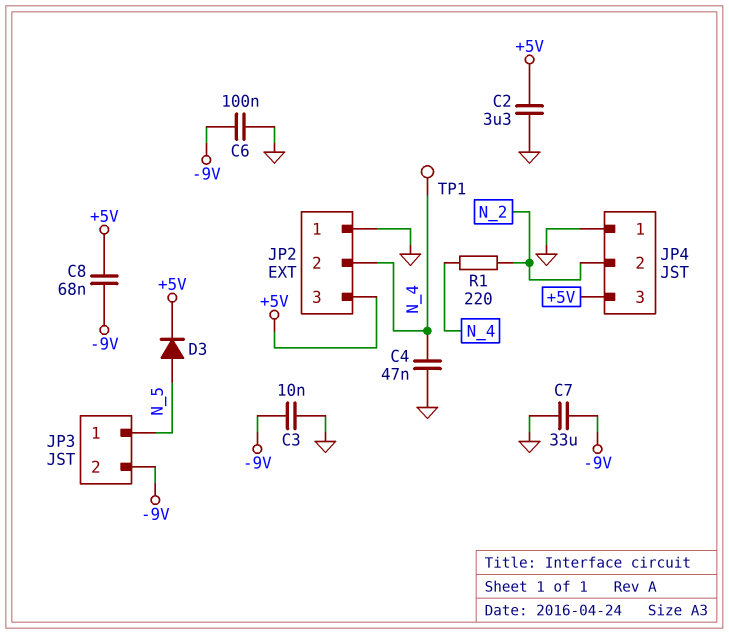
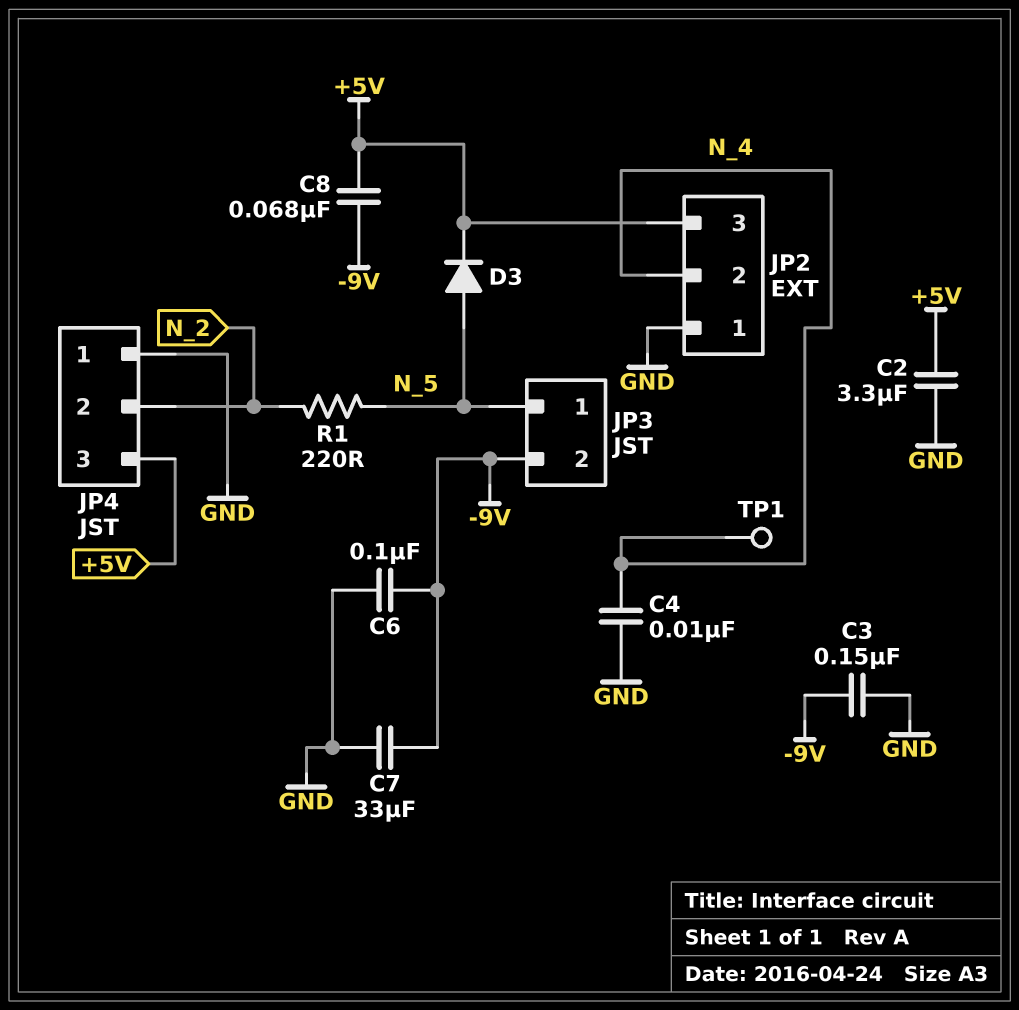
C3: 10nF (-9V, GND) -> 150nF (-9V, GND)
C4: 47nF (GND, N_4) -> 10nF (GND, N_4)
R1: 220 (N_2, N_4) -> 220 (N_2, N_5)

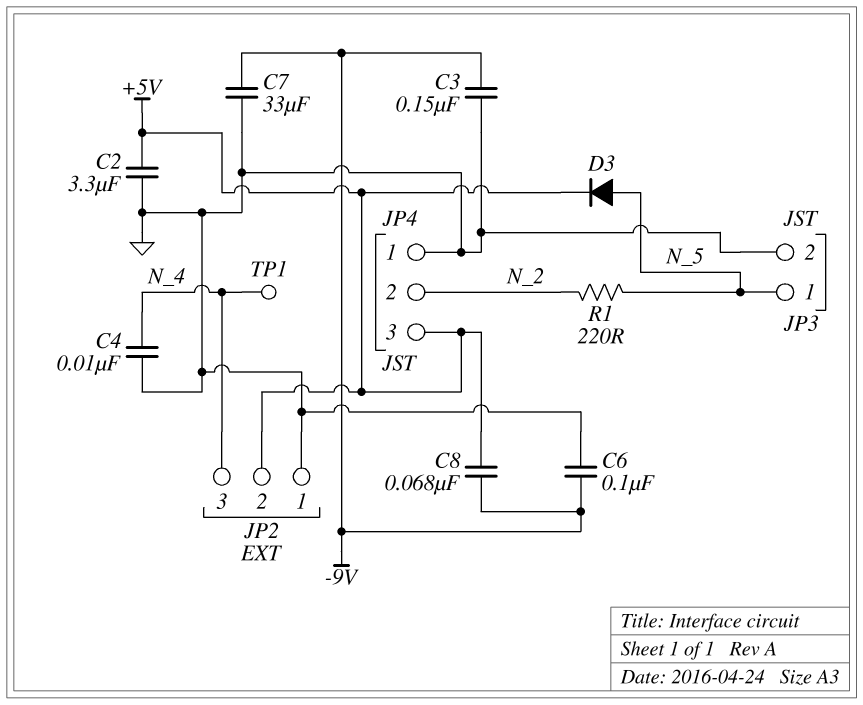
JP2 pin 2: N_4 -> +5V
JP2 pin 3: +5V -> N_4
JP3 pin 2: -9V -> GND

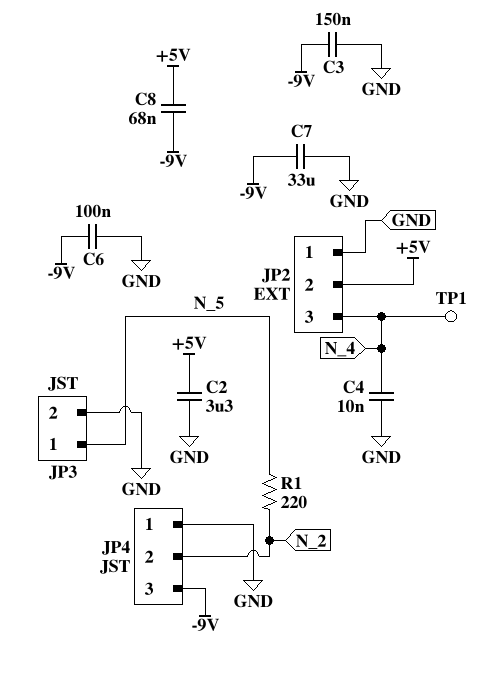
D3: diode (A N_5, K +5V) -> none
JP4 pin 3: +5V -> -9V

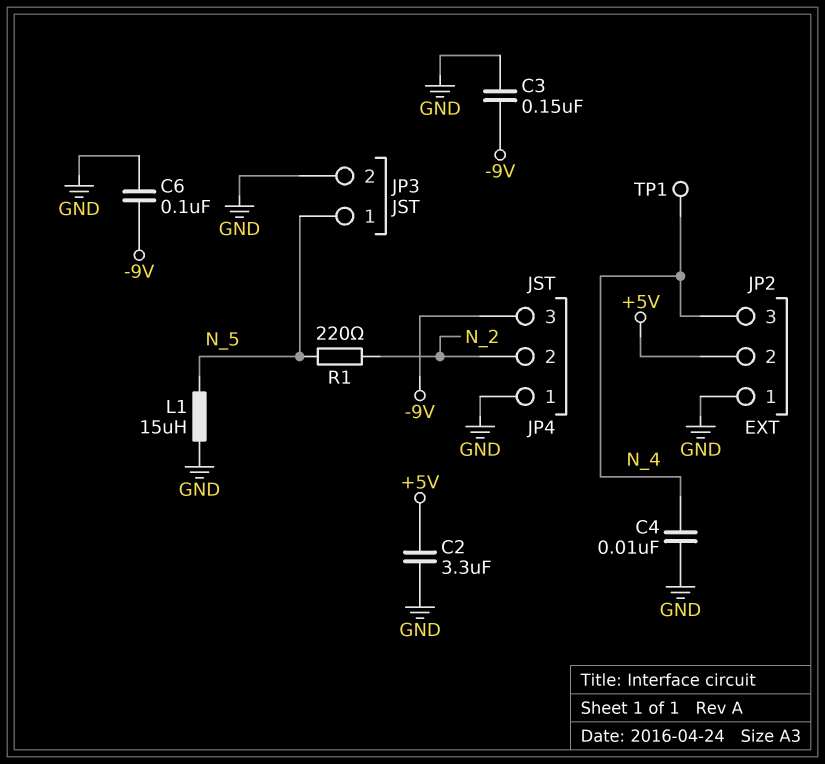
C7: 33uF (-9V, GND) -> none
C8: 68nF (+5V, -9V) -> none
L1: none -> 15uH (GND, N_5)

